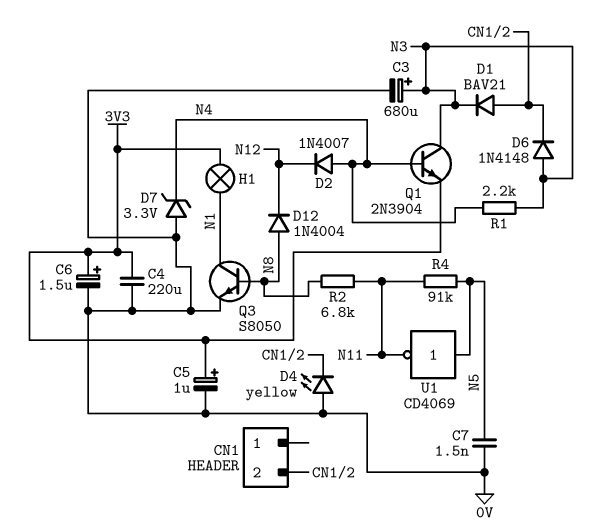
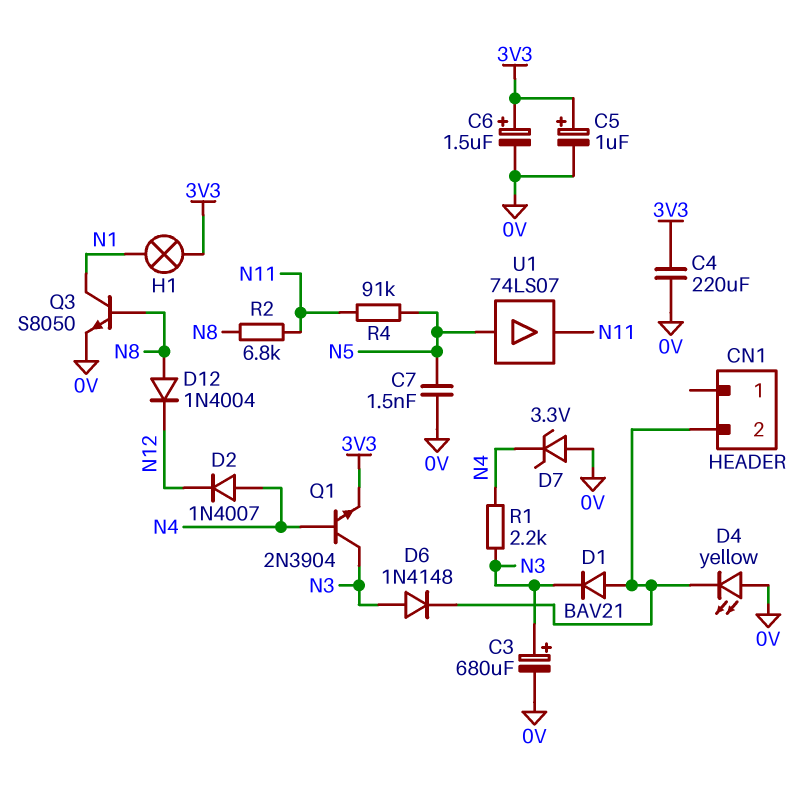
U1: NOT CD4069 (in N5, out N11) -> buffer 74LS07 (in N5, out N11)

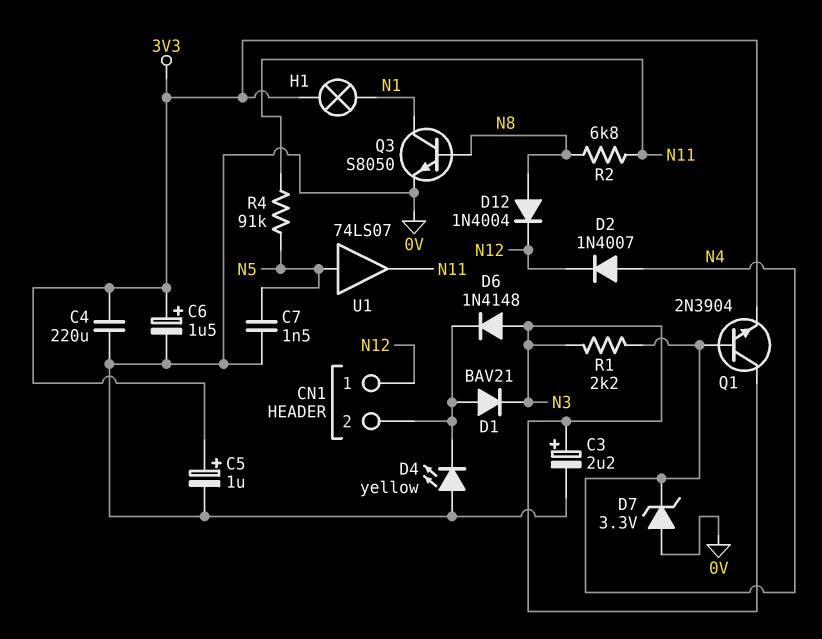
C3: 680uF (plus N3, minus 0V) -> 2.2uF (plus N3, minus 0V)
CN1 pin 1: none -> N12

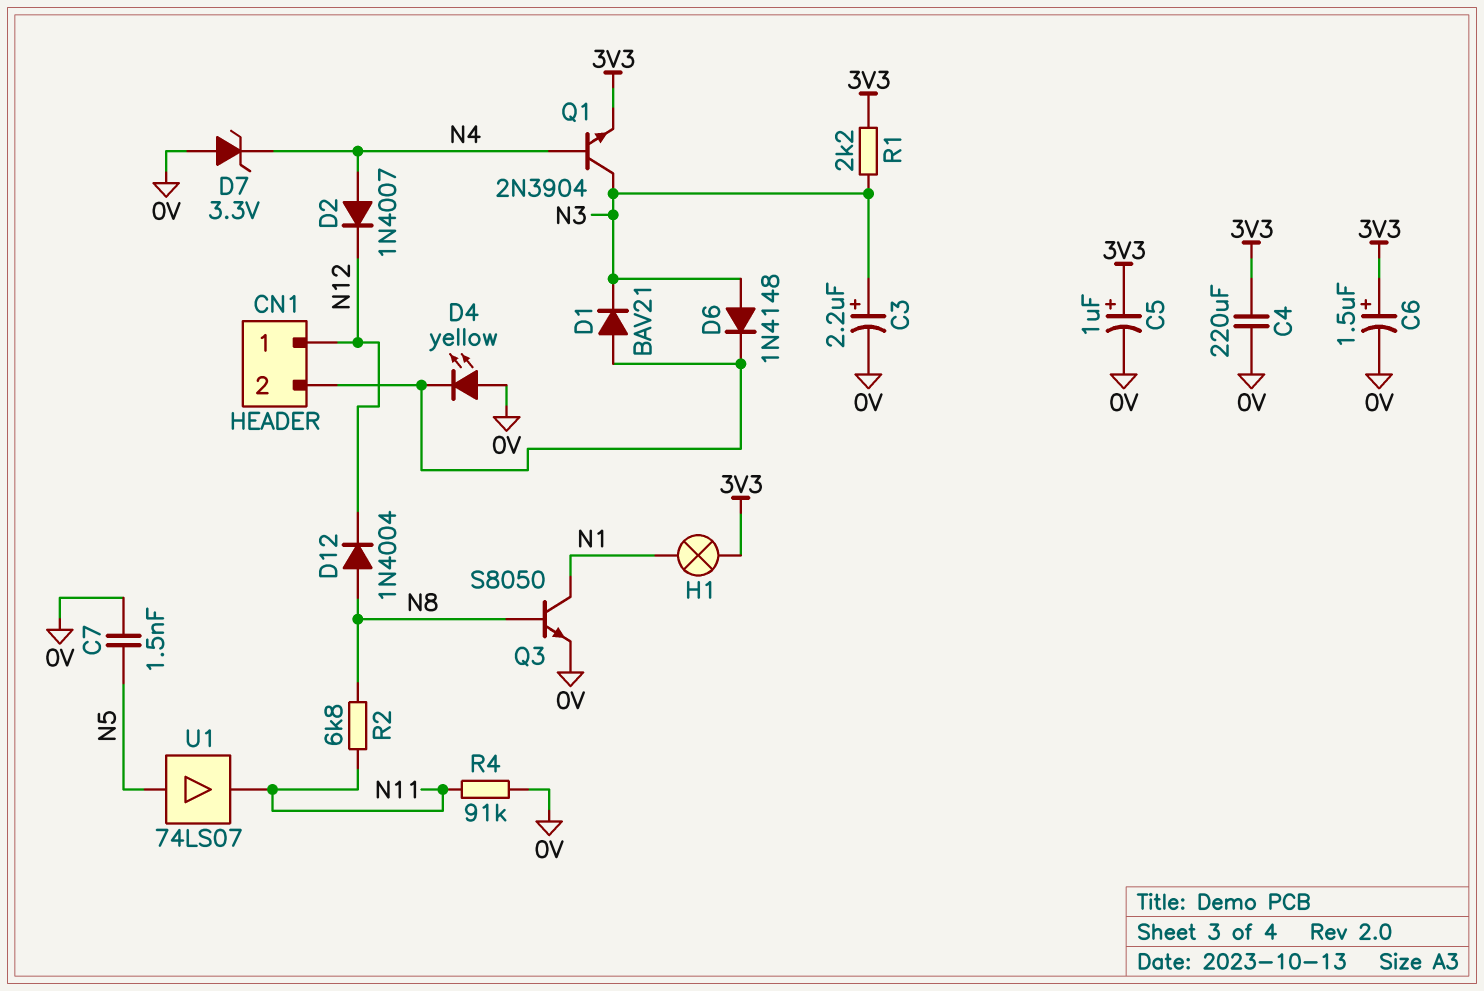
R1: 2.2k (N3, N4) -> 2.2k (3V3, N3)
R4: 91k (N5, N11) -> 91k (0V, N11)

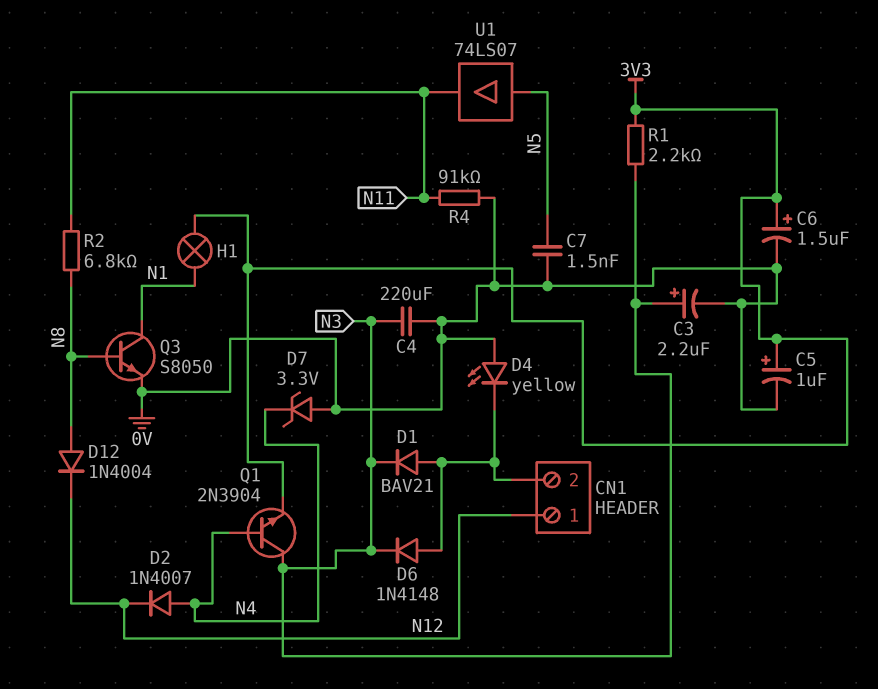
C4: 220uF (0V, 3V3) -> 220uF (0V, N3)
D6: diode 1N4148 (A N3, K CN1/2) -> diode 1N4148 (A CN1/2, K N3)

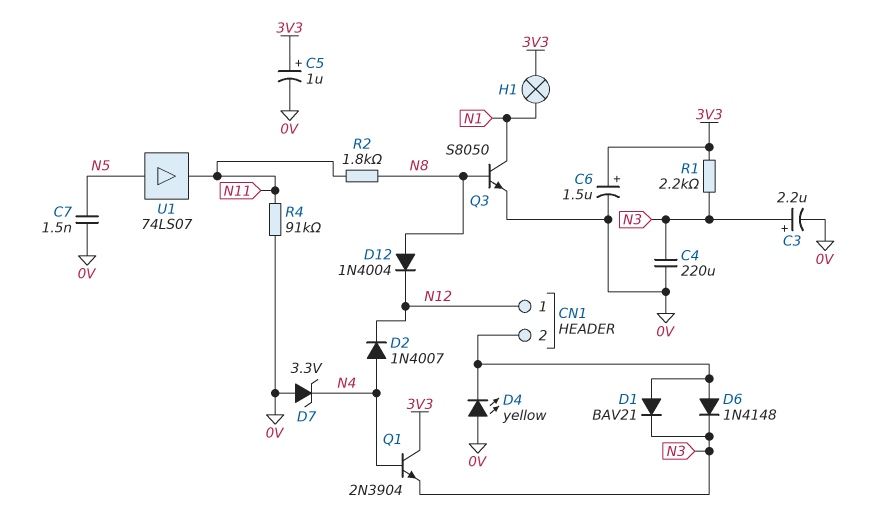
Q1: NPN 2N3904 (B N4, C N3, E 3V3) -> NPN 2N3904 (B N4, C 3V3, E N3)
R2: 6.8k (N8, N11) -> 1.8k (N8, N11)

